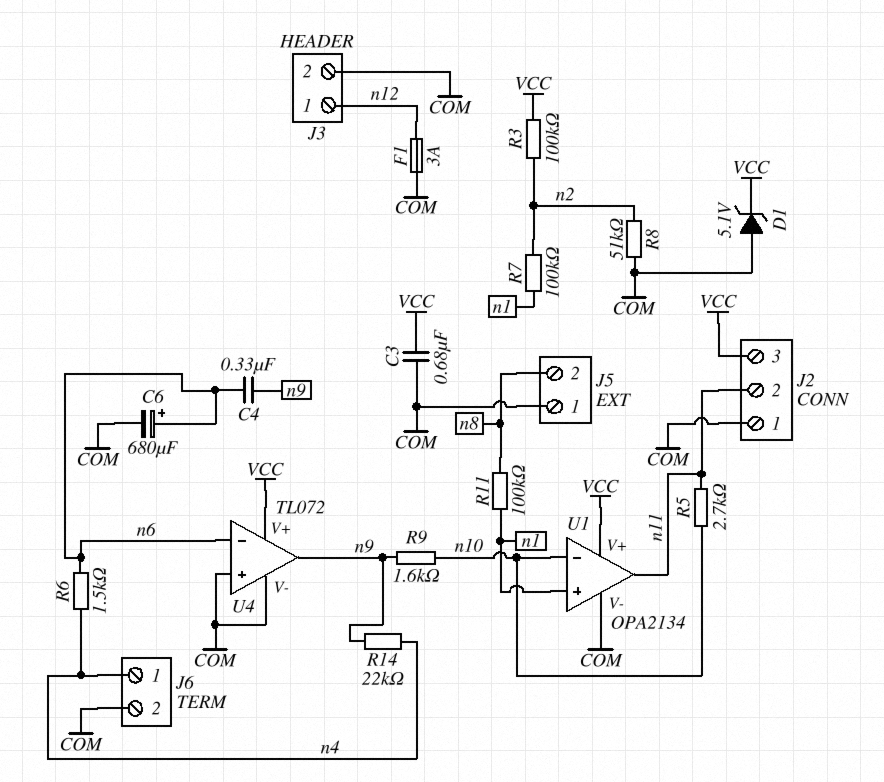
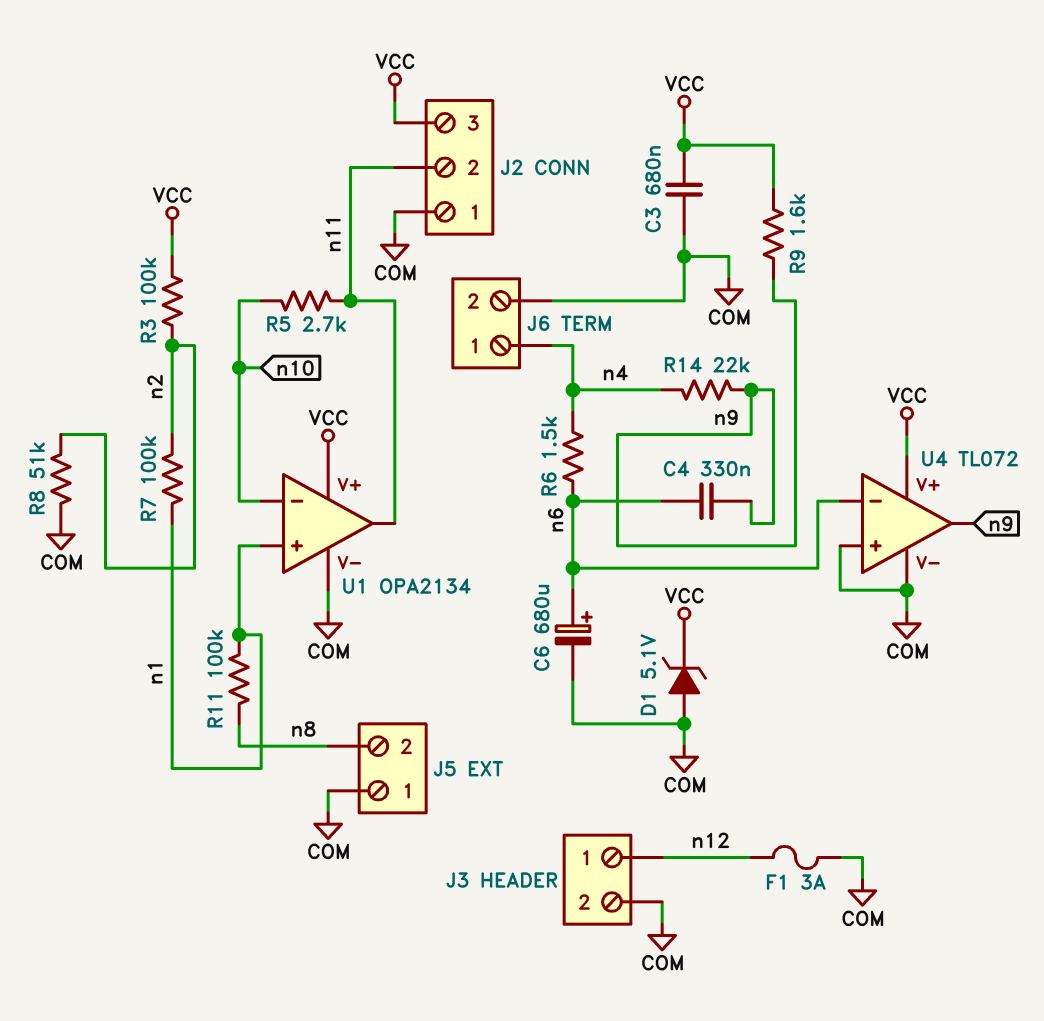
R9: 1.6k (n9, n10) -> 1.6k (VCC, n9)

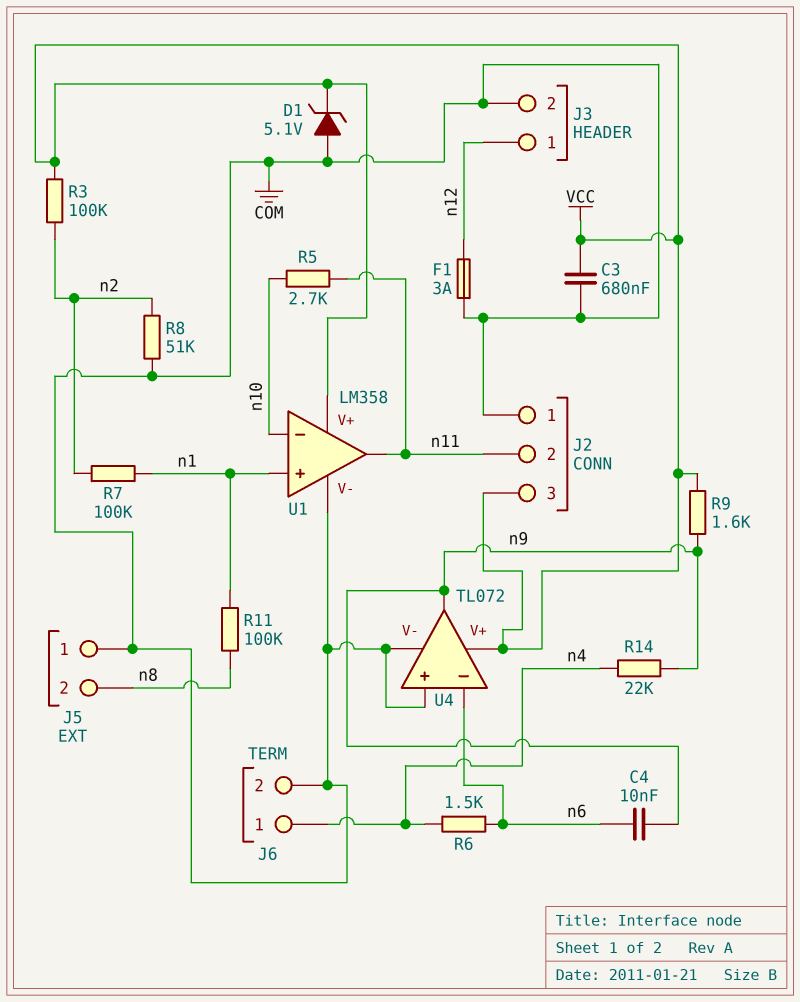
C4: 330nF (n6, n9) -> 10nF (n6, n9)
C6: 680uF (plus n6, minus COM) -> none
U1: OPA2134 -> LM358

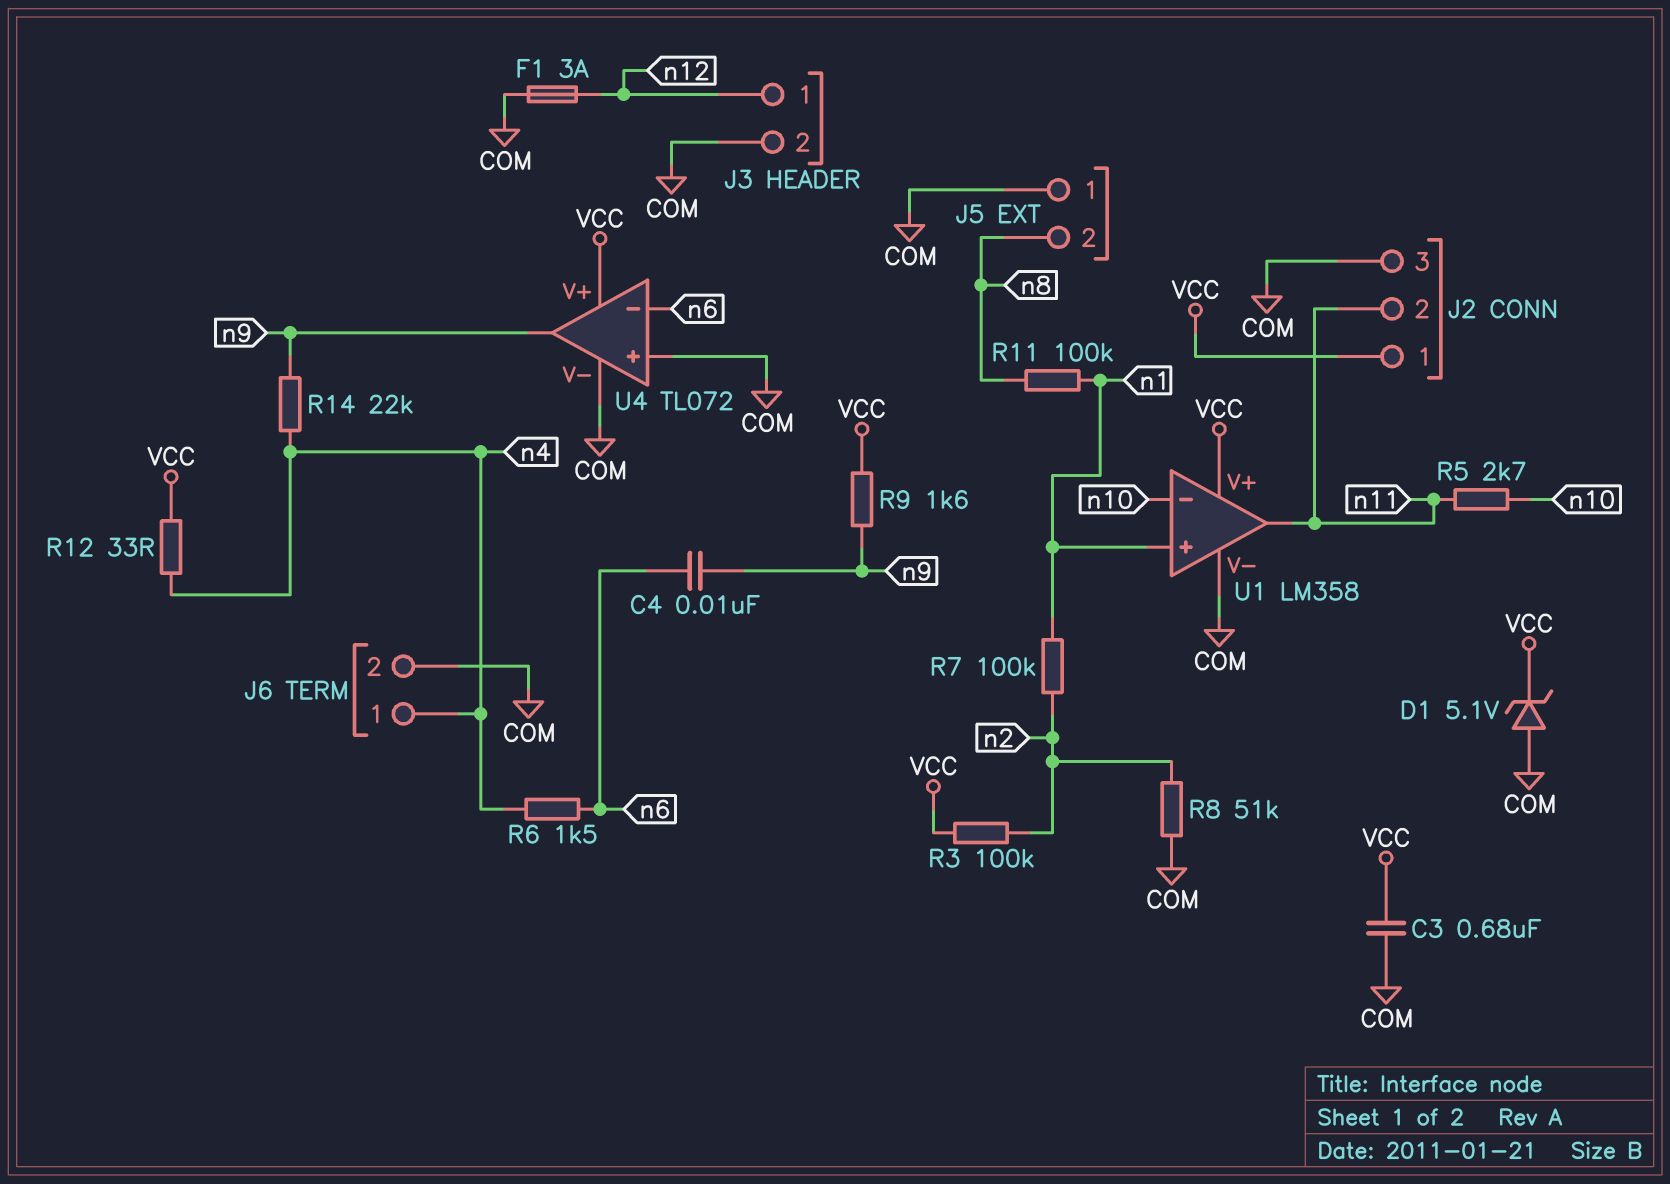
J2 pin 1: COM -> VCC
J2 pin 3: VCC -> COM
R12: none -> 33 (VCC, n4)

